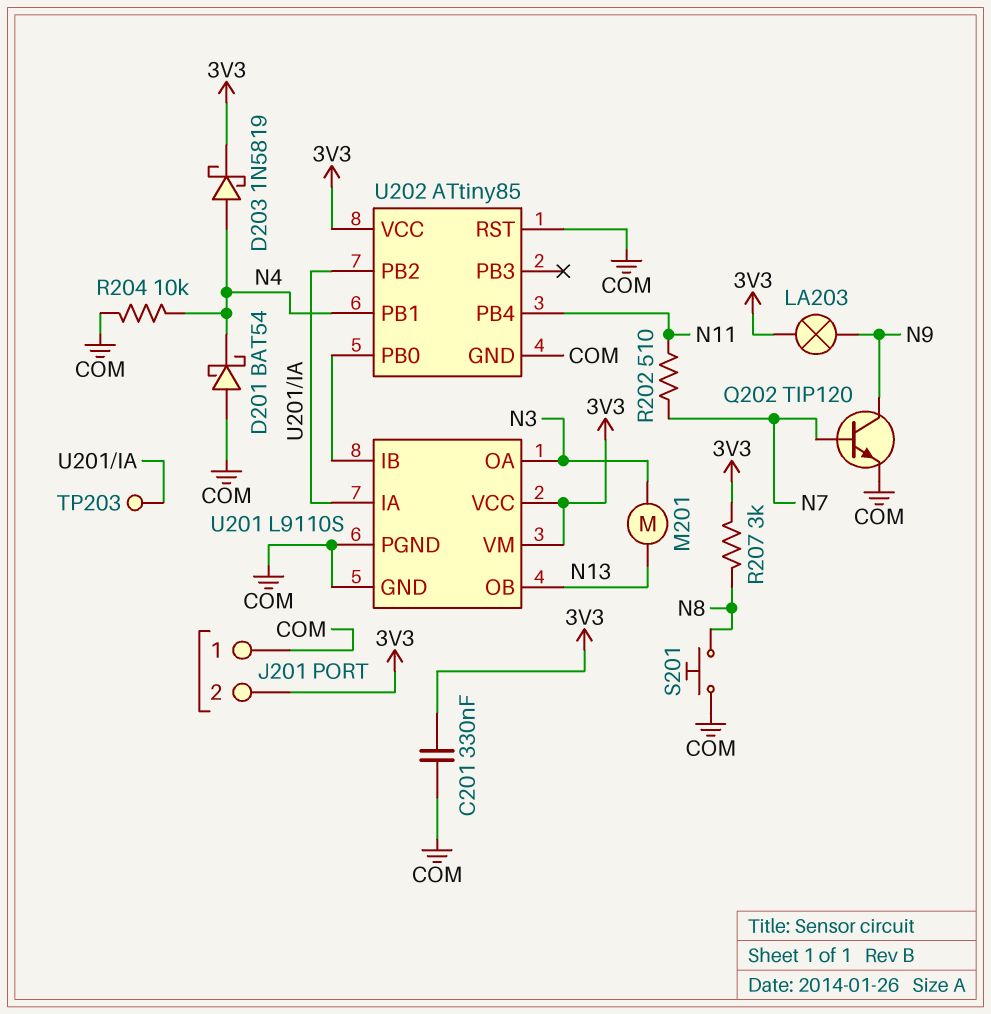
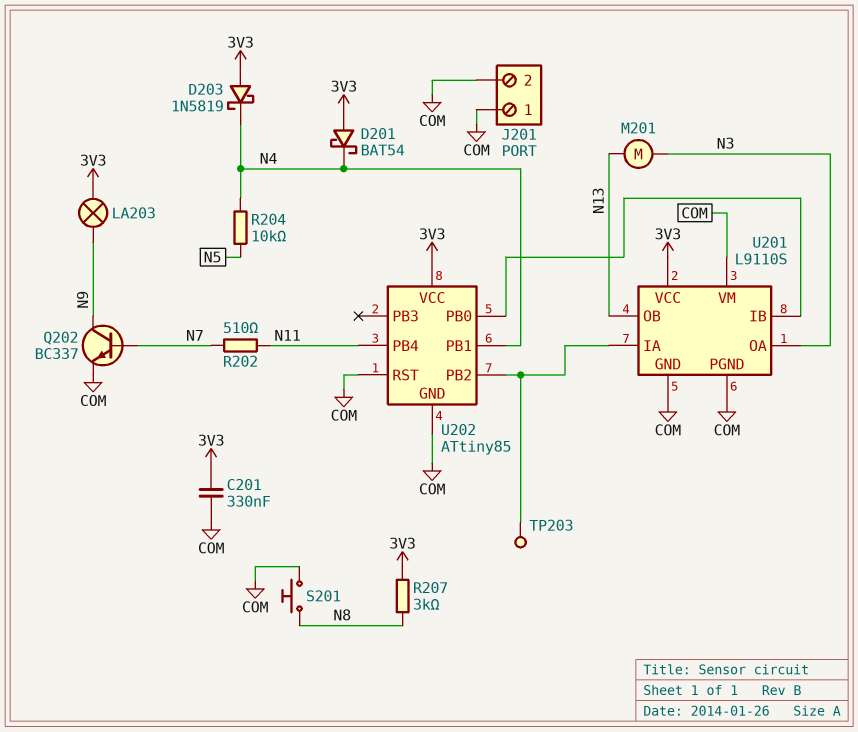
D201: schottky BAT54 (A COM, K N4) -> schottky BAT54 (A 3V3, K N4)
D203: schottky 1N5819 (A N4, K 3V3) -> schottky 1N5819 (A 3V3, K N4)
J201 pin 2: 3V3 -> COM
Q202: NPN TIP120 (B N7, C N9, E COM) -> NPN BC337 (B N7, C N9, E COM)
R204: 10k (COM, N4) -> 10k (N4, N5)
U201 pin VM: 3V3 -> COM

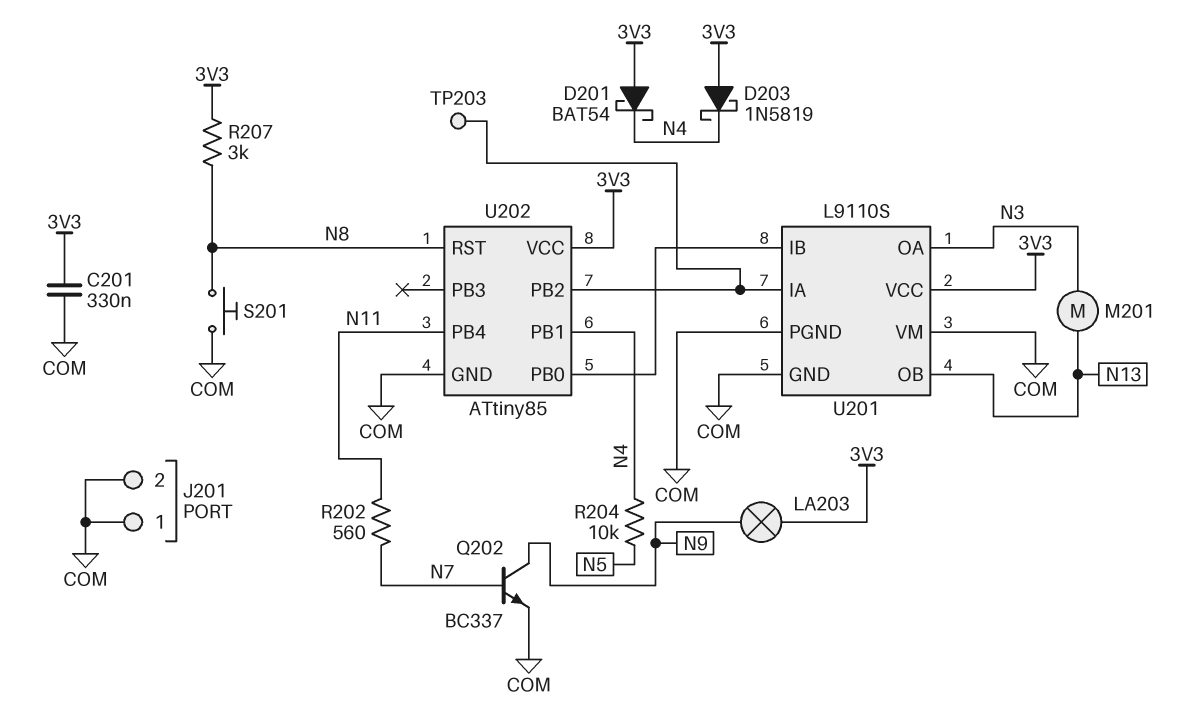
R202: 510 (N7, N11) -> 560 (N7, N11)
U202 pin RST: COM -> N8

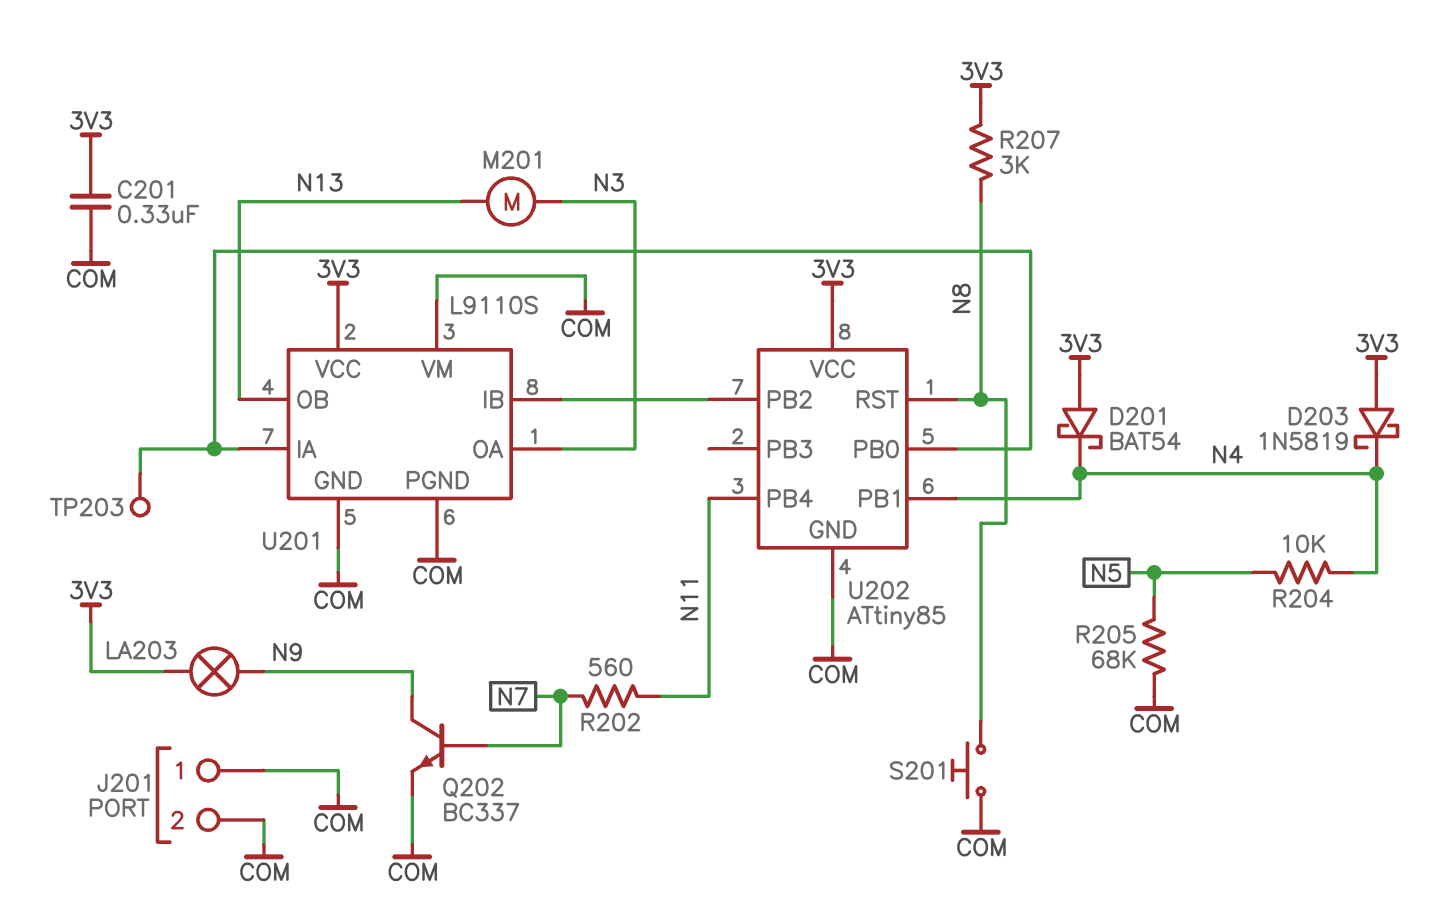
R205: none -> 68k (COM, N5)
U202 pin PB0: U201/IB -> U201/IA
U202 pin PB2: U201/IA -> U201/IB

